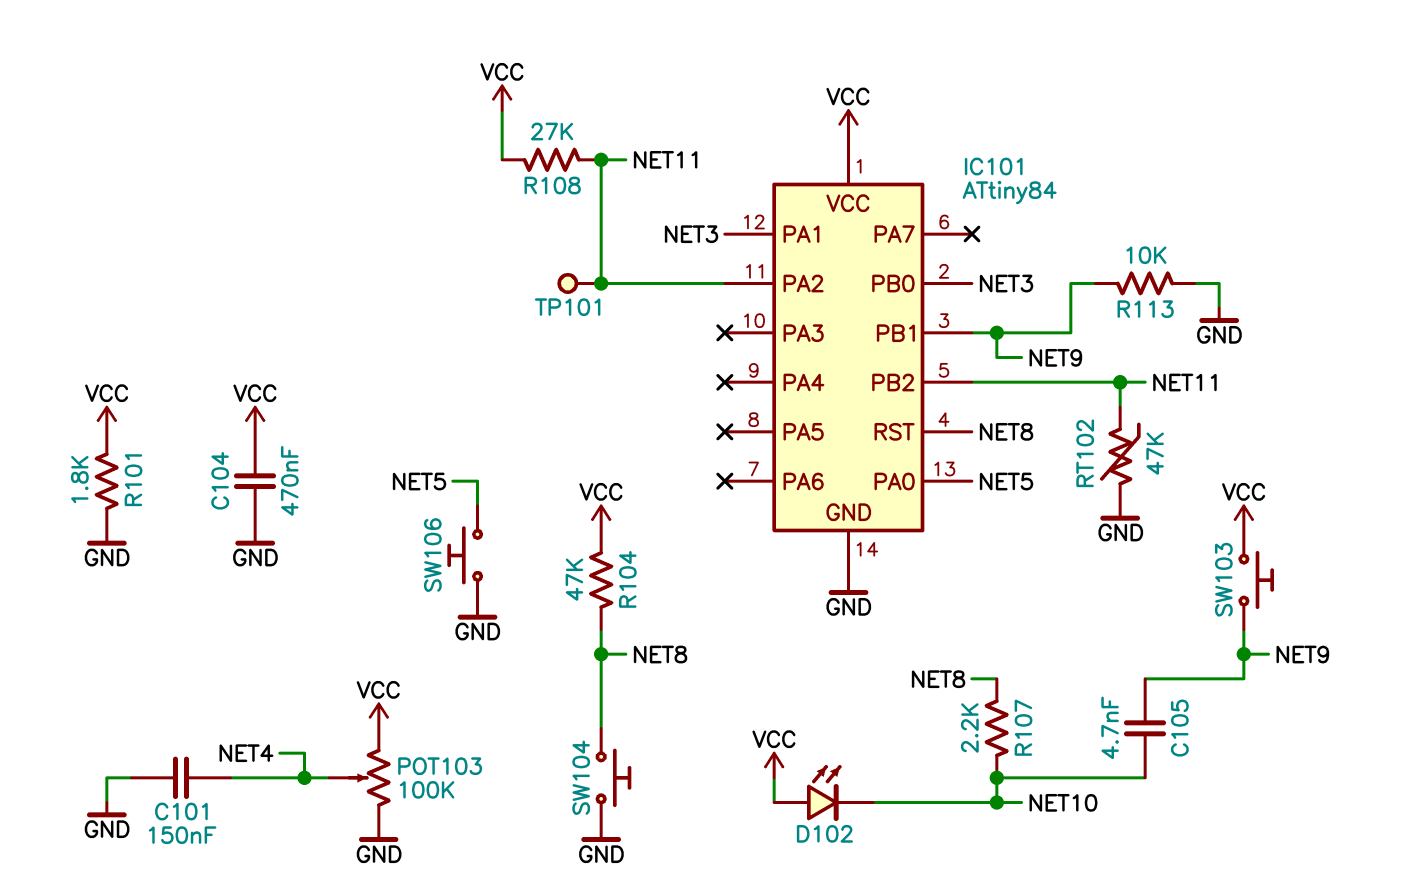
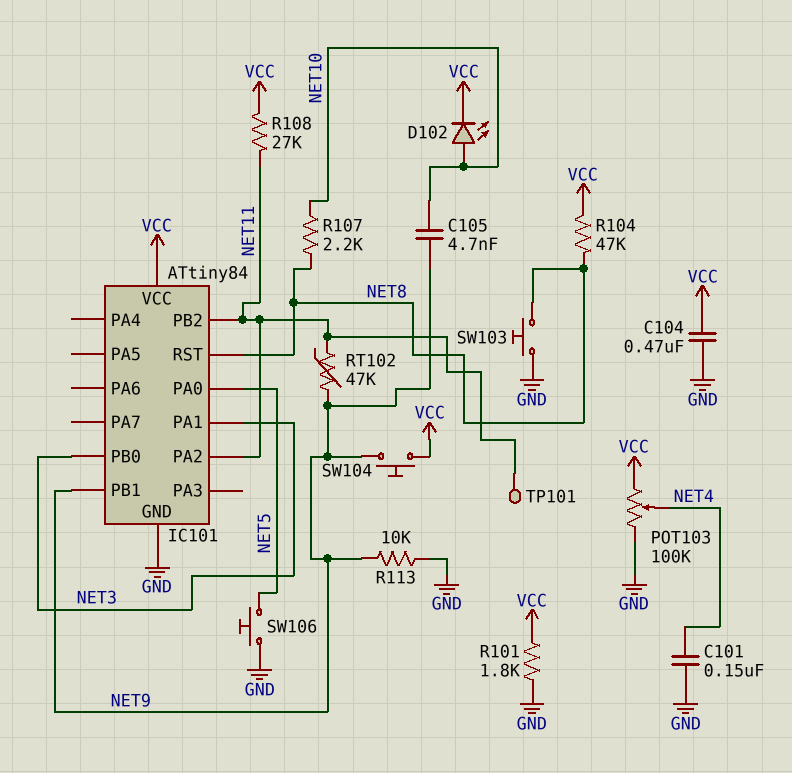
D102: LED (A VCC, K NET10) -> LED (A NET10, K VCC)
RT102: 47k (GND, NET11) -> 47k (NET9, NET11)
SW103: button (NET9, VCC) -> button (GND, NET8)
SW104: button (GND, NET8) -> button (NET9, VCC)

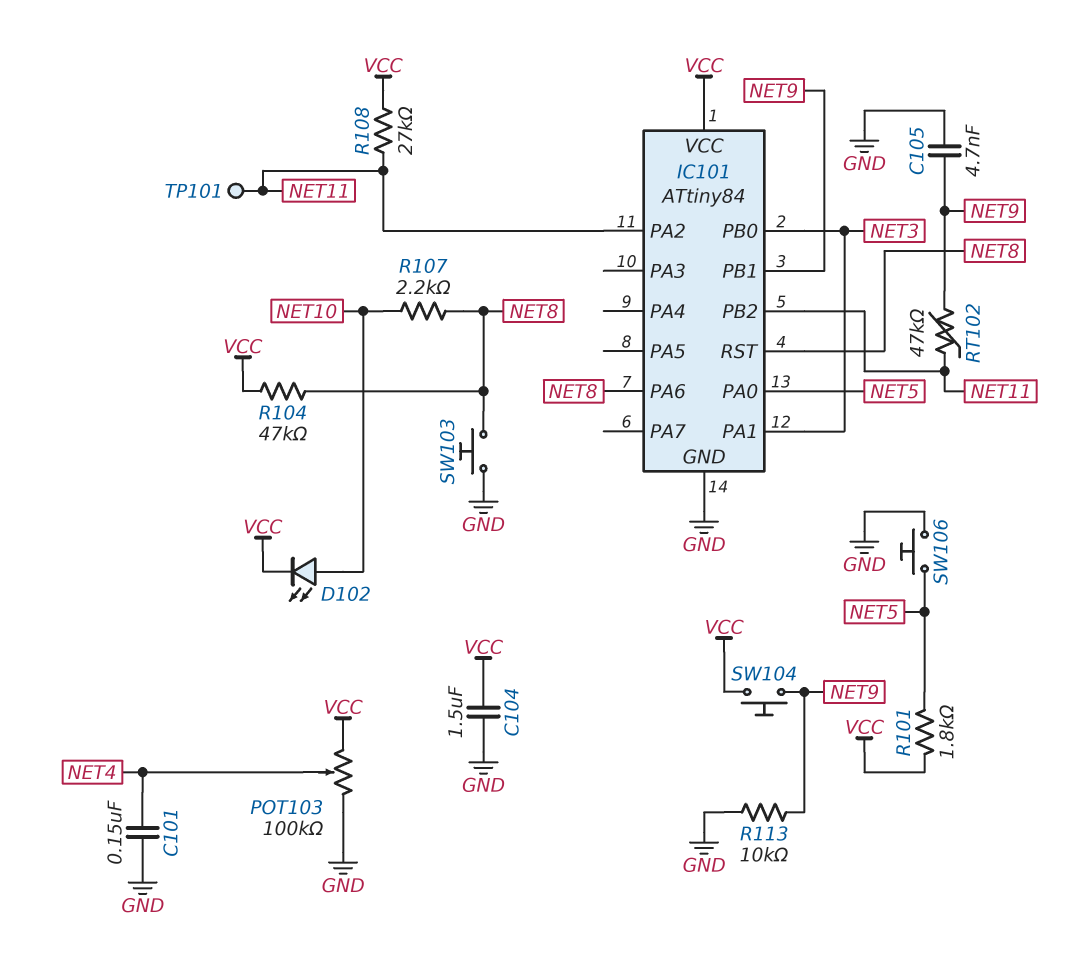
C104: 470nF (GND, VCC) -> 1.5uF (GND, VCC)
C105: 4.7nF (NET9, NET10) -> 4.7nF (GND, NET9)
IC101 pin PA6: none -> NET8
R101: 1.8k (GND, VCC) -> 1.8k (NET5, VCC)

